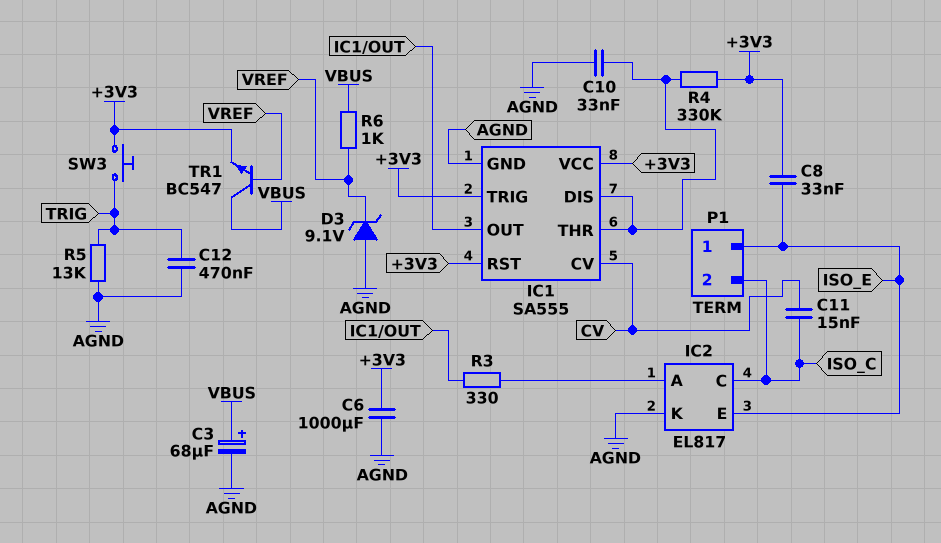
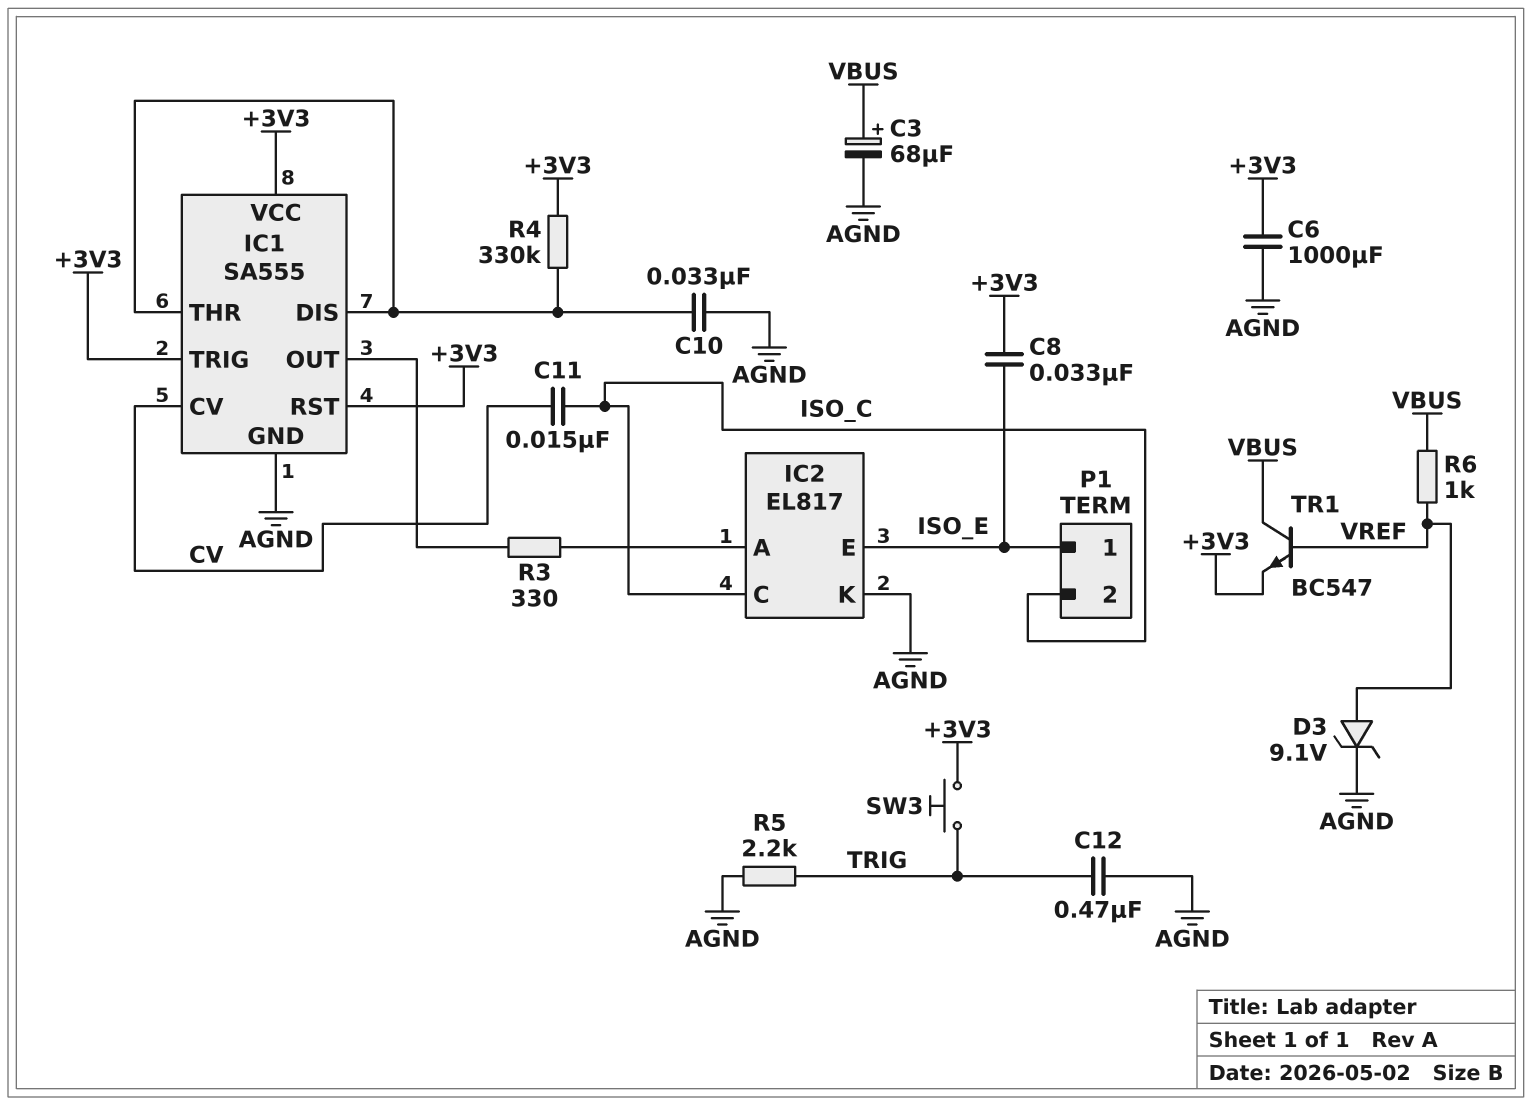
D3: zener 9.1V (A AGND, K VREF) -> zener 9.1V (A VREF, K AGND)
R5: 13k (AGND, TRIG) -> 2.2k (AGND, TRIG)

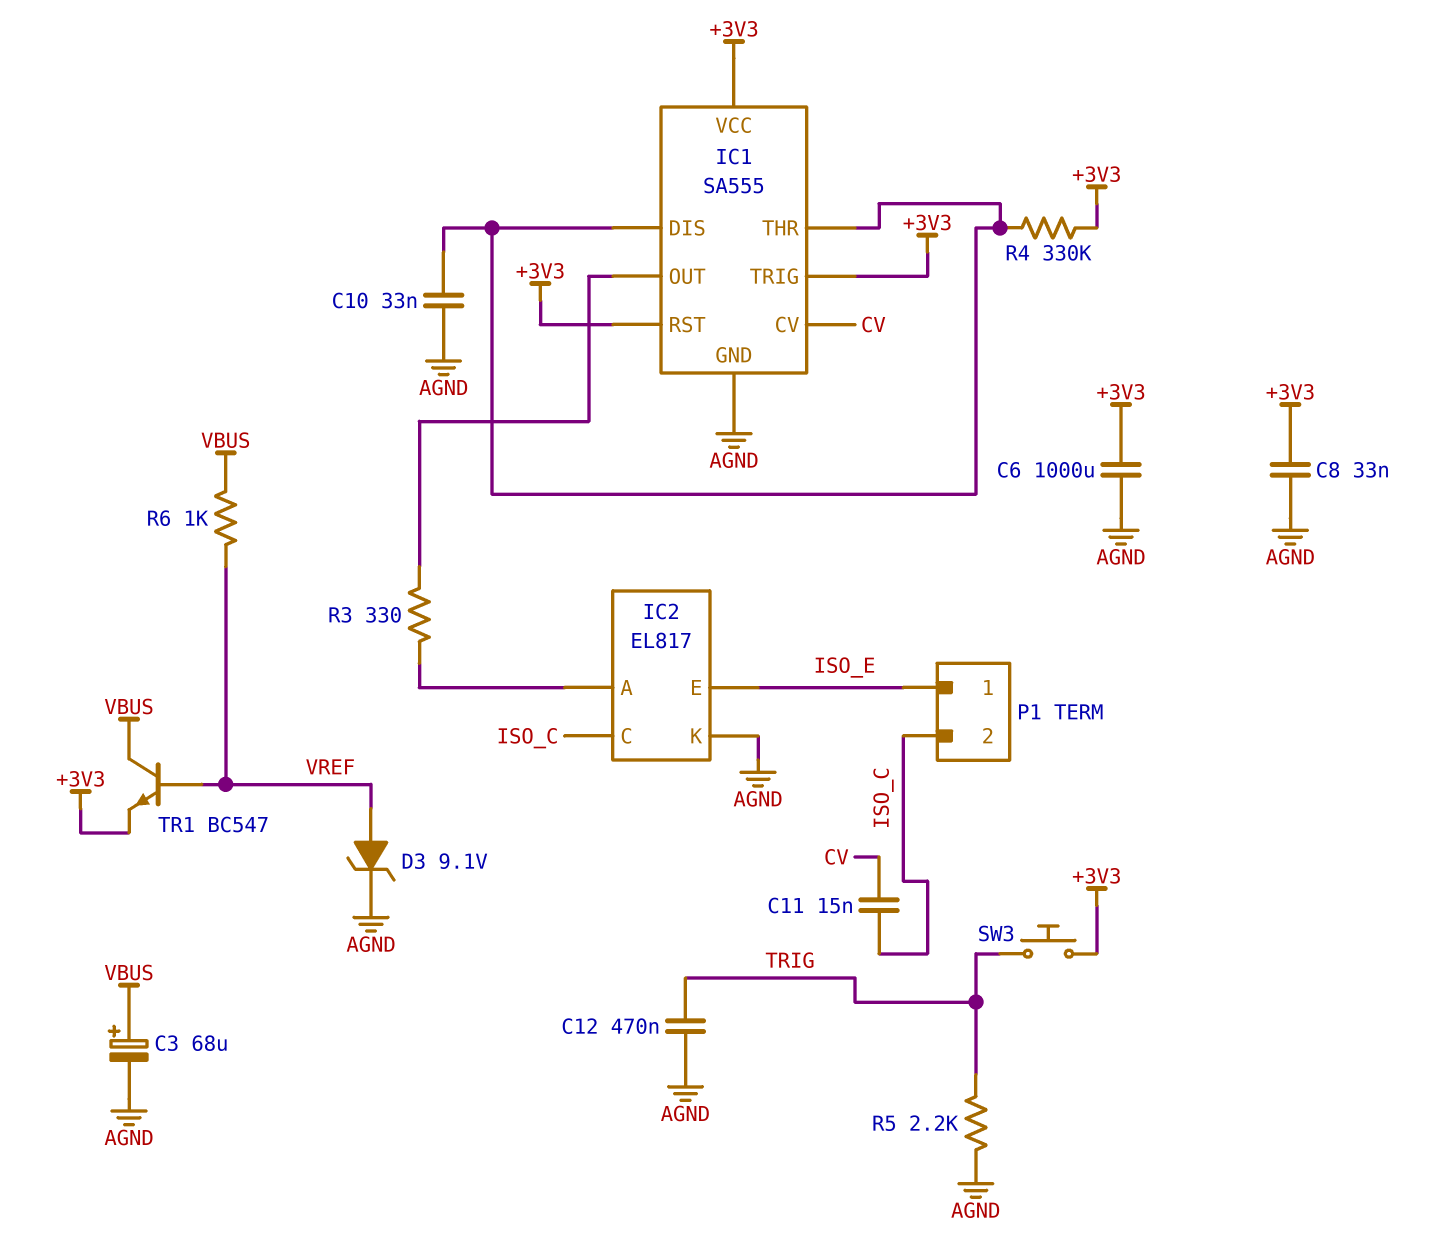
C8: 33nF (+3V3, ISO_E) -> 33nF (+3V3, AGND)

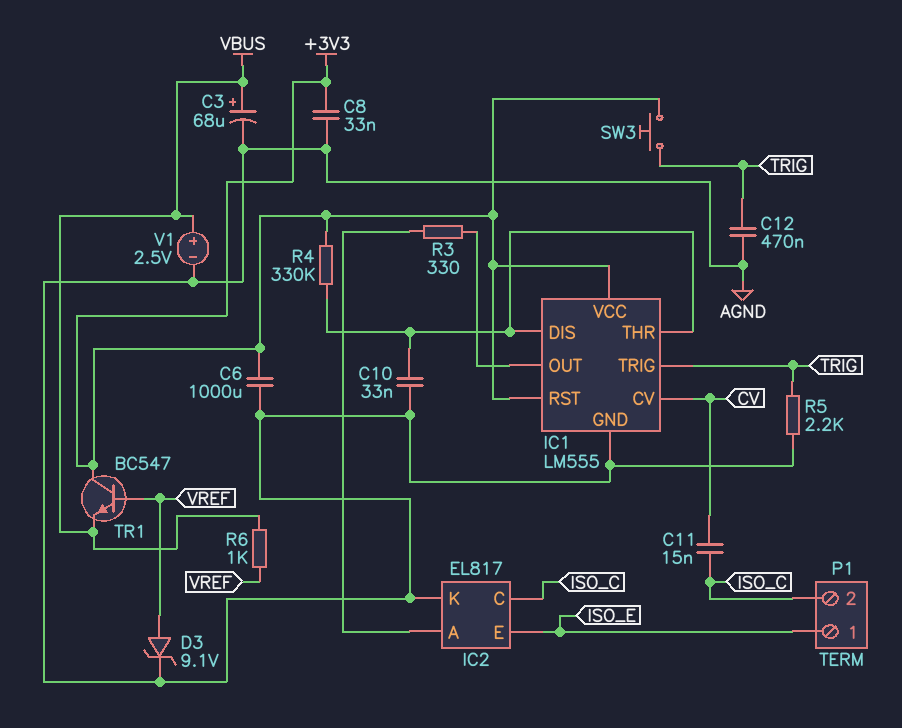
IC1: SA555 -> LM555
IC1 pin TRIG: +3V3 -> TRIG
TR1: NPN BC547 (B VREF, C VBUS, E +3V3) -> NPN BC547 (B VREF, C +3V3, E VBUS)
V1: none -> 2.5V (plus VBUS, minus AGND)

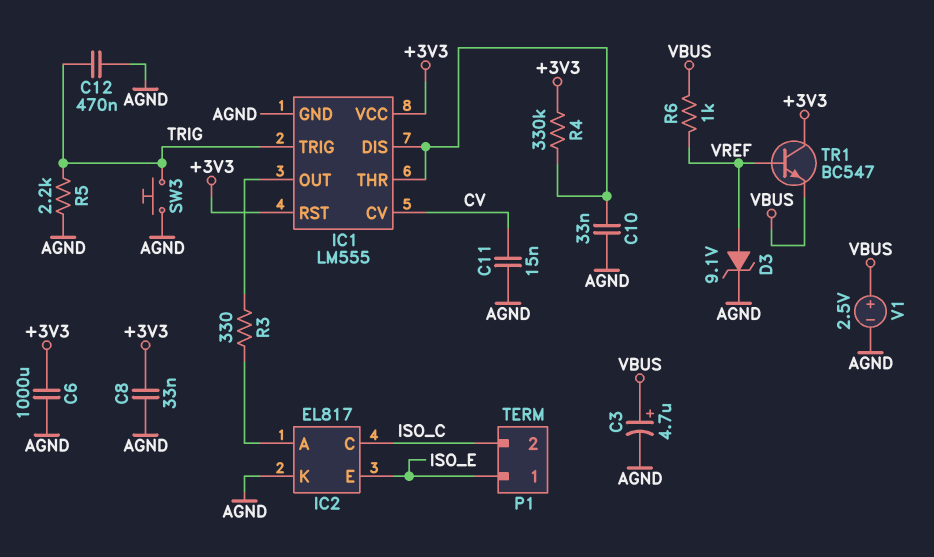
C3: 68uF (plus VBUS, minus AGND) -> 4.7uF (plus VBUS, minus AGND)
C11: 15nF (CV, ISO_C) -> 15nF (AGND, CV)
SW3: button (+3V3, TRIG) -> button (AGND, TRIG)

